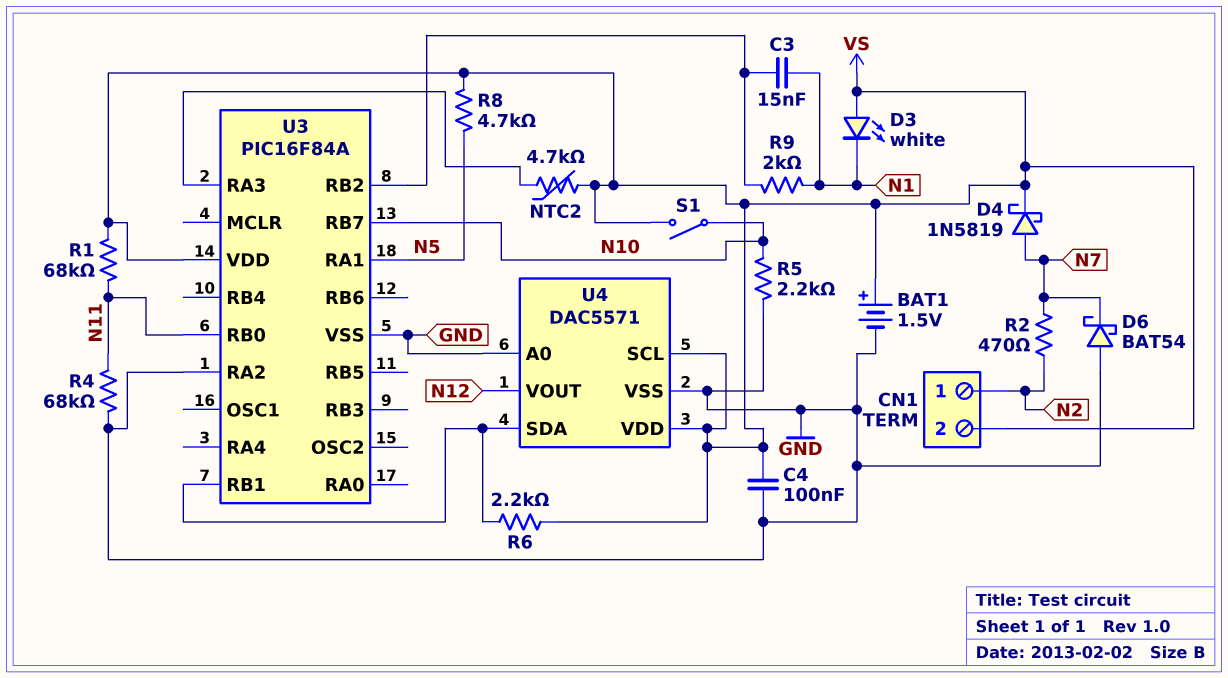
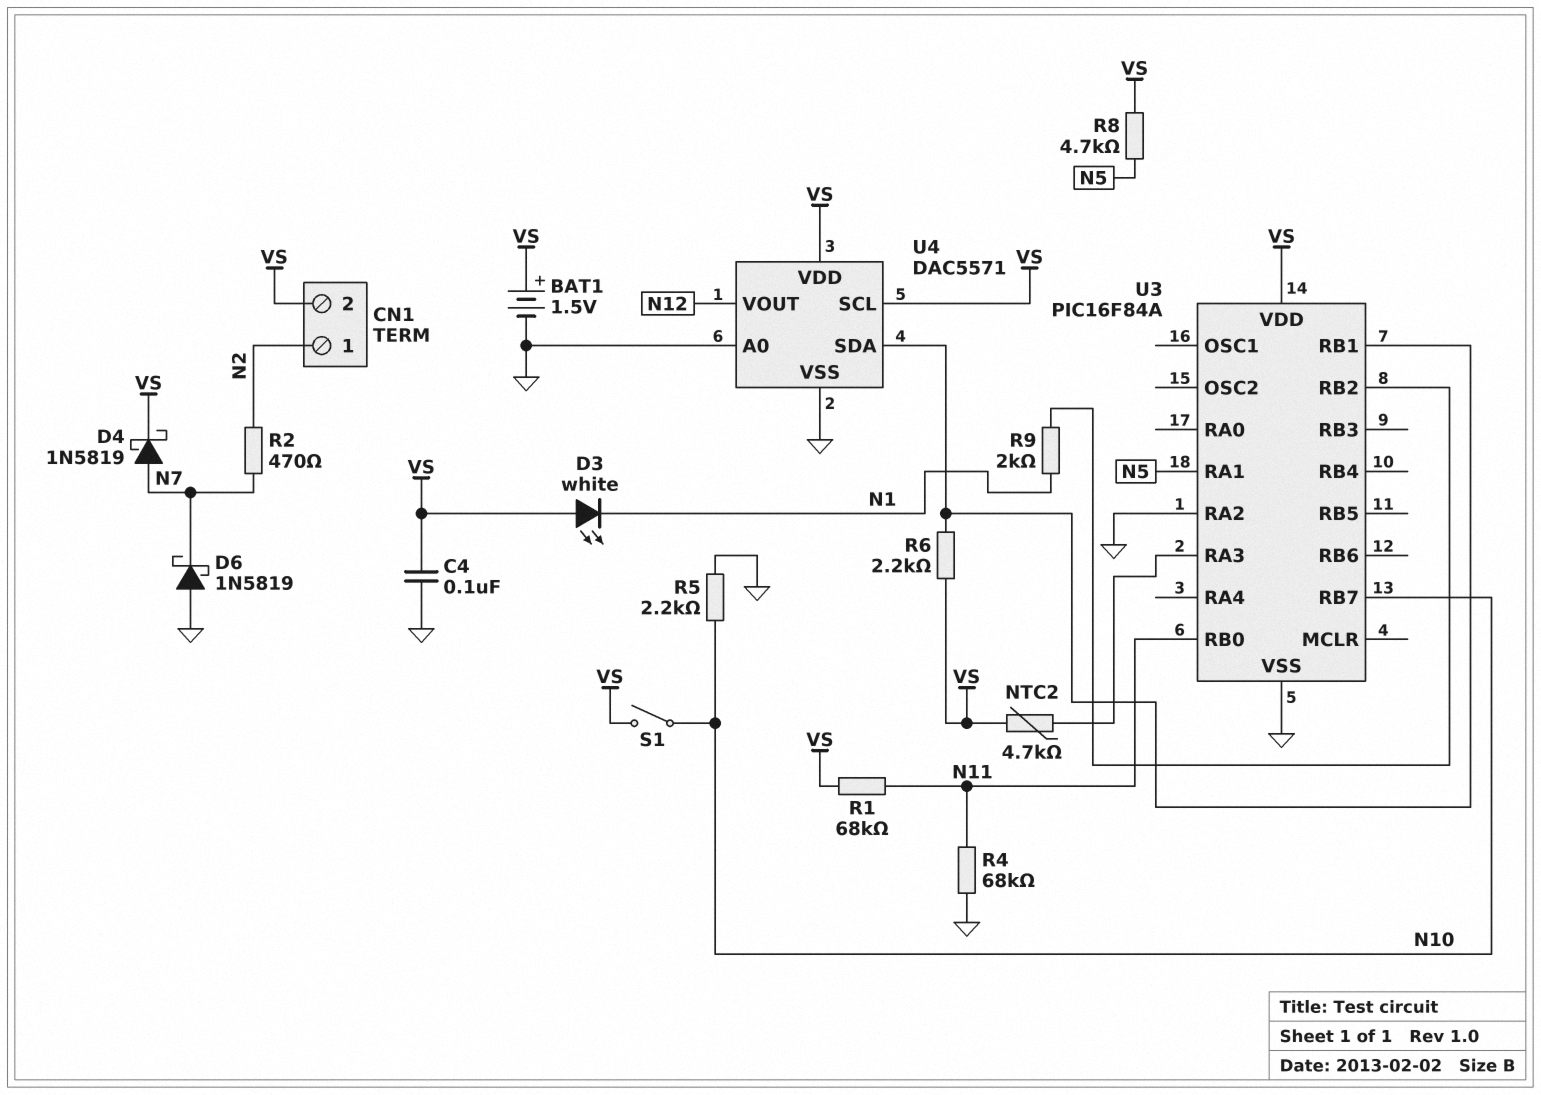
C3: 15nF (N1, U3/RB2) -> none
D6: schottky BAT54 (A GND, K N7) -> schottky 1N5819 (A GND, K N7)

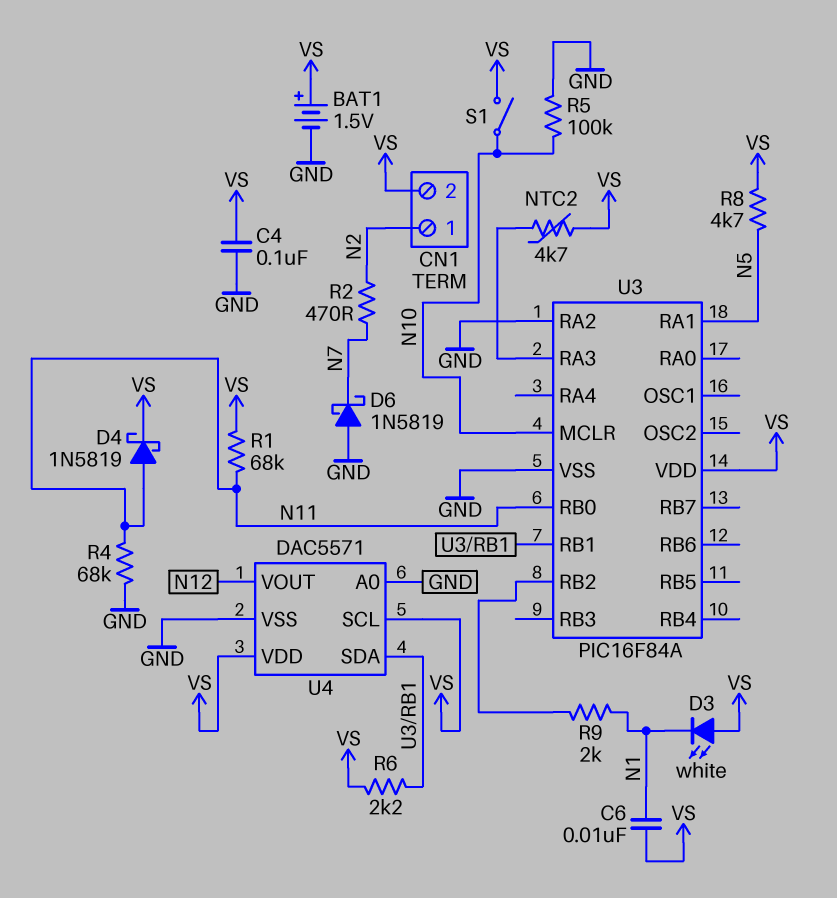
C6: none -> 10nF (N1, VS)
D4: schottky 1N5819 (A N7, K VS) -> schottky 1N5819 (A N11, K VS)
R5: 2.2k (GND, N10) -> 100k (GND, N10)
U3 pin MCLR: none -> N10
U3 pin RB7: N10 -> none

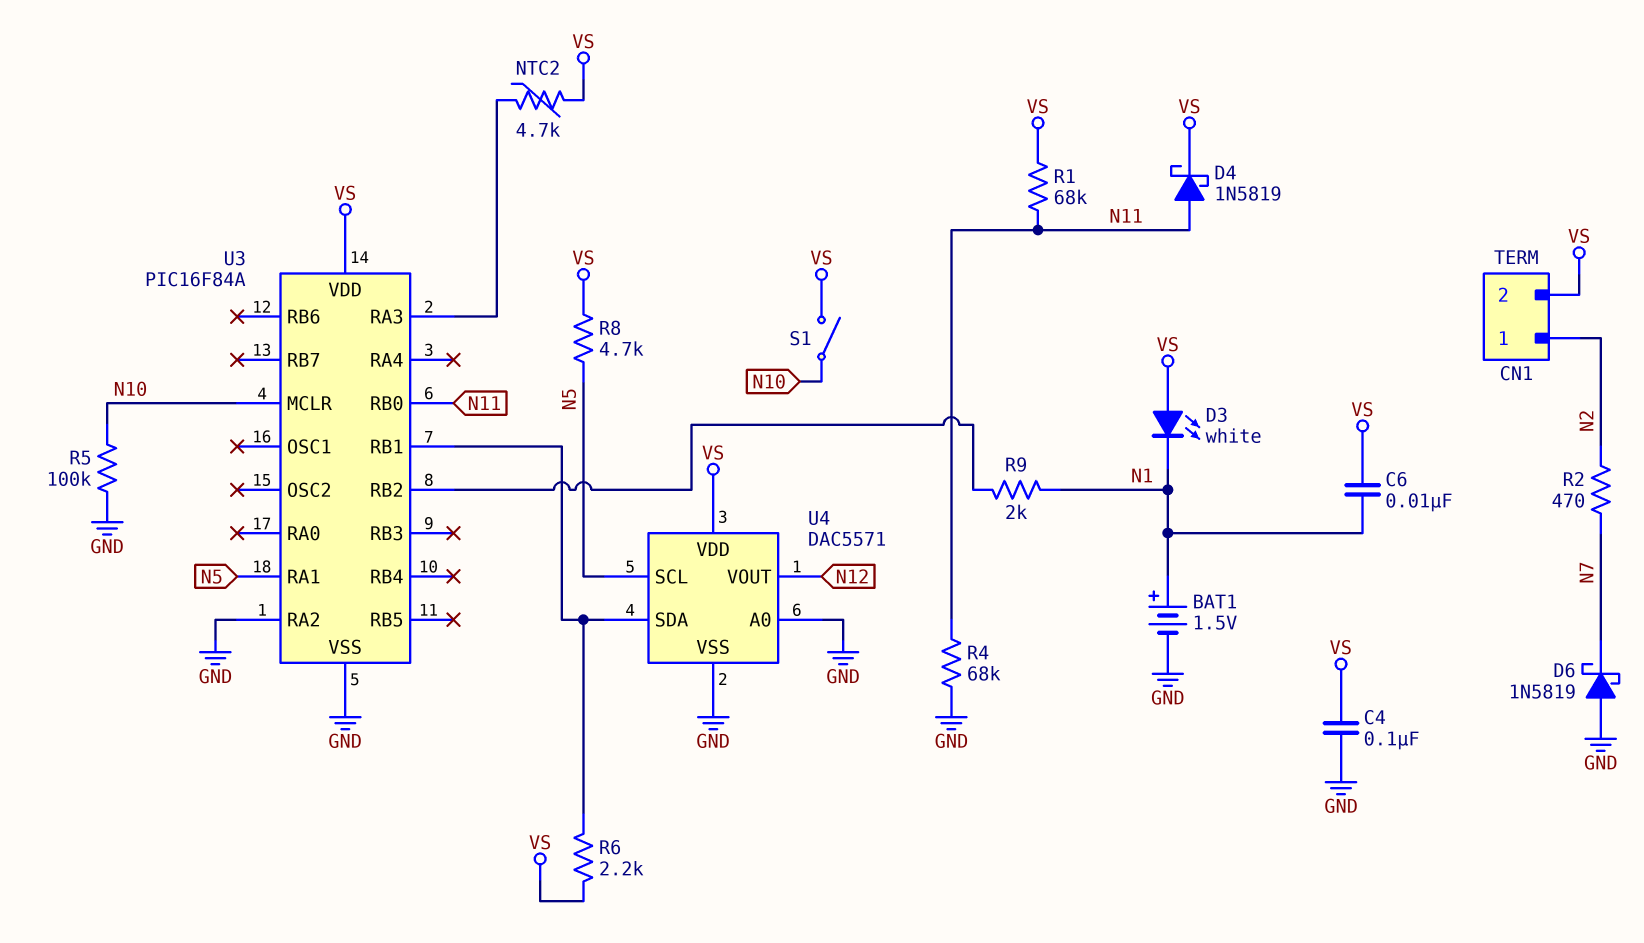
BAT1: 1.5V (plus VS, minus GND) -> 1.5V (plus N1, minus GND)
U4 pin SCL: VS -> N5

